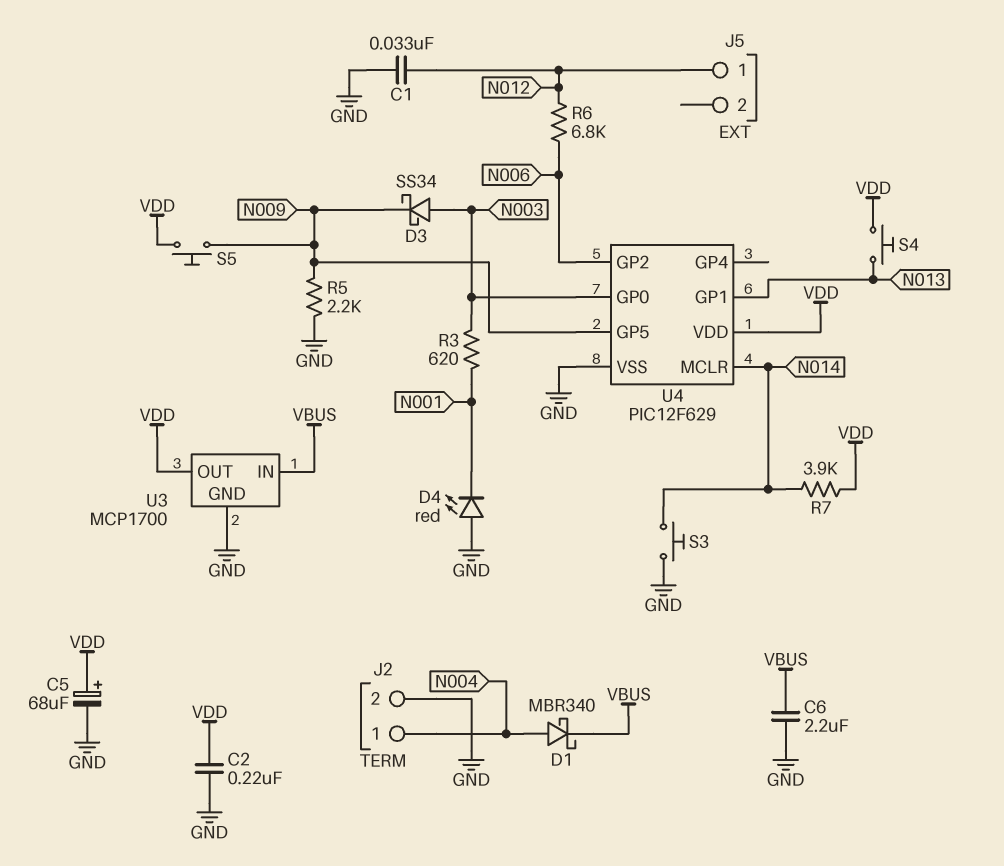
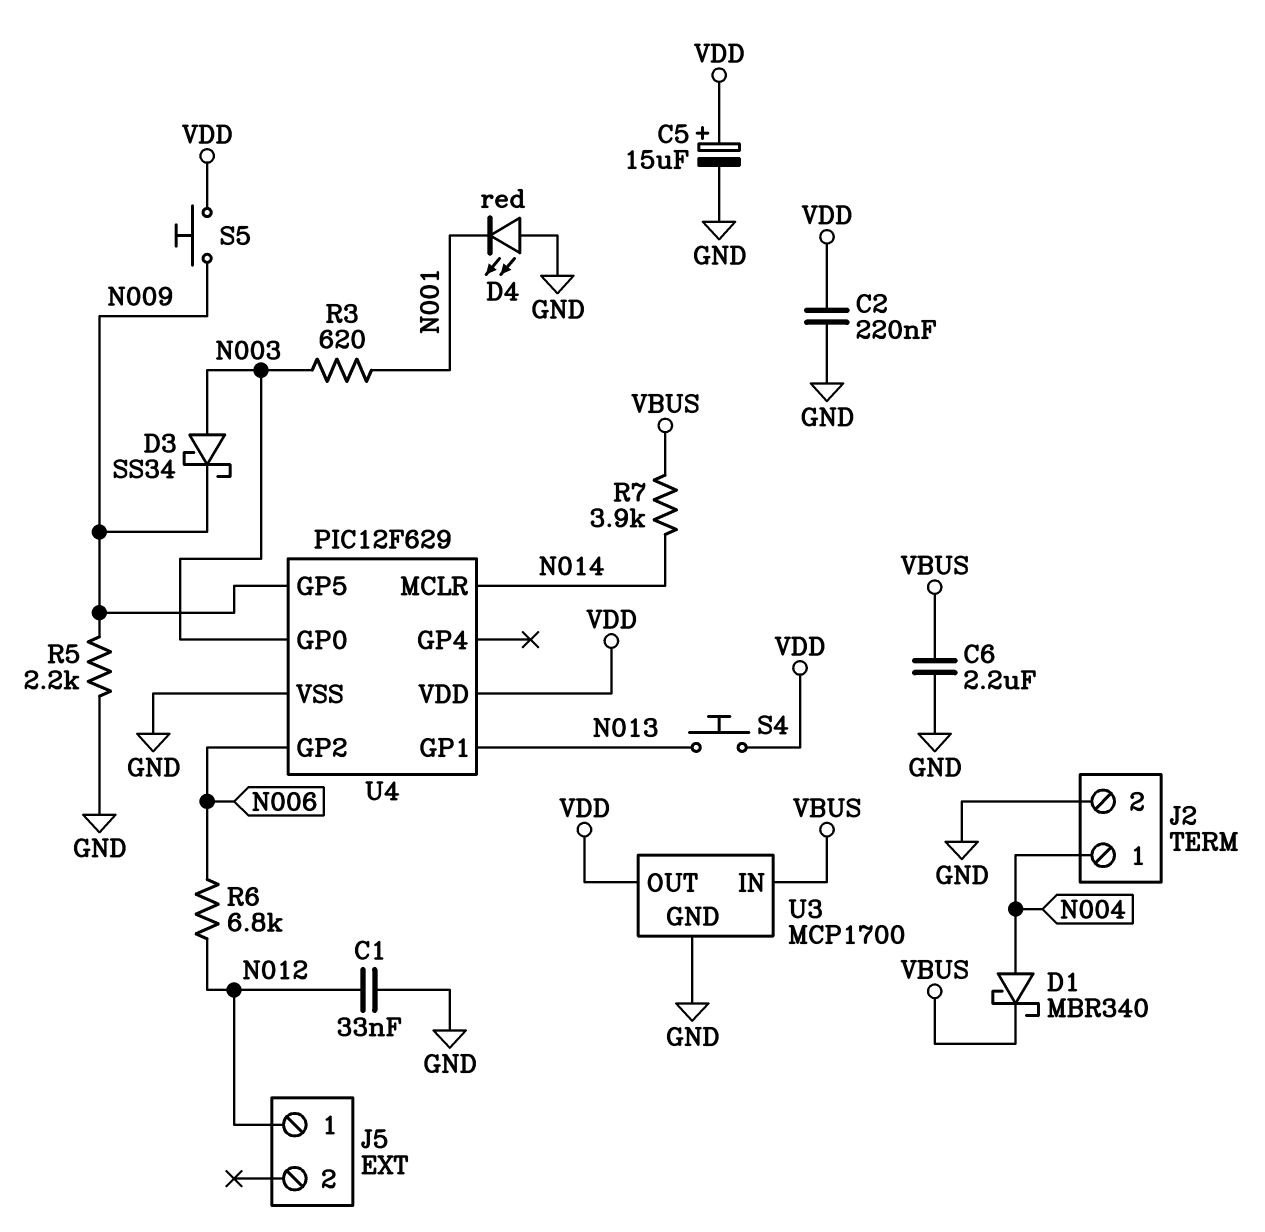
C5: 68uF (plus VDD, minus GND) -> 15uF (plus VDD, minus GND)
R7: 3.9k (N014, VDD) -> 3.9k (N014, VBUS)
S3: button (GND, N014) -> none

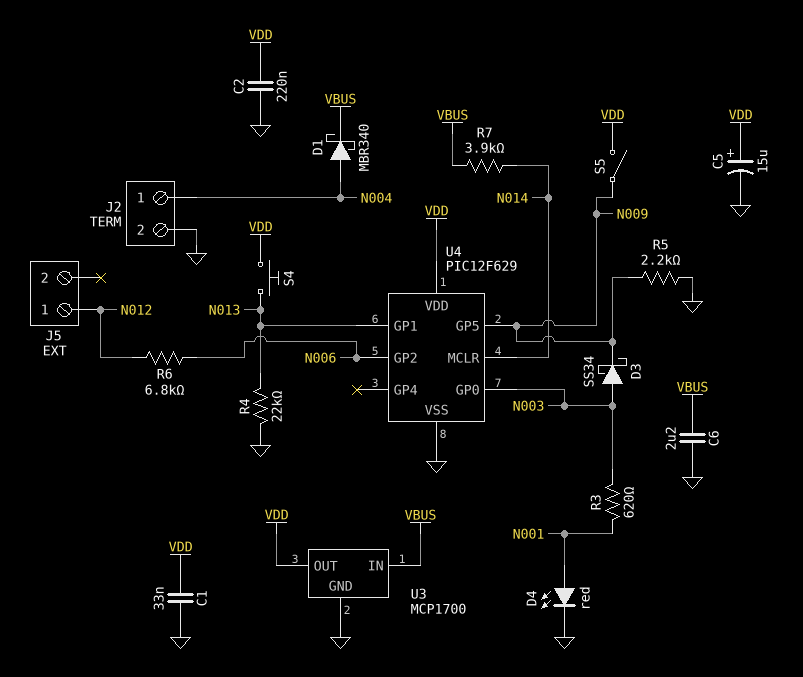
C1: 33nF (GND, N012) -> 33nF (GND, VDD)
D4: LED red (A GND, K N001) -> LED red (A N001, K GND)
R4: none -> 22k (GND, N013)
S5: button (N009, VDD) -> switch (N009, VDD)

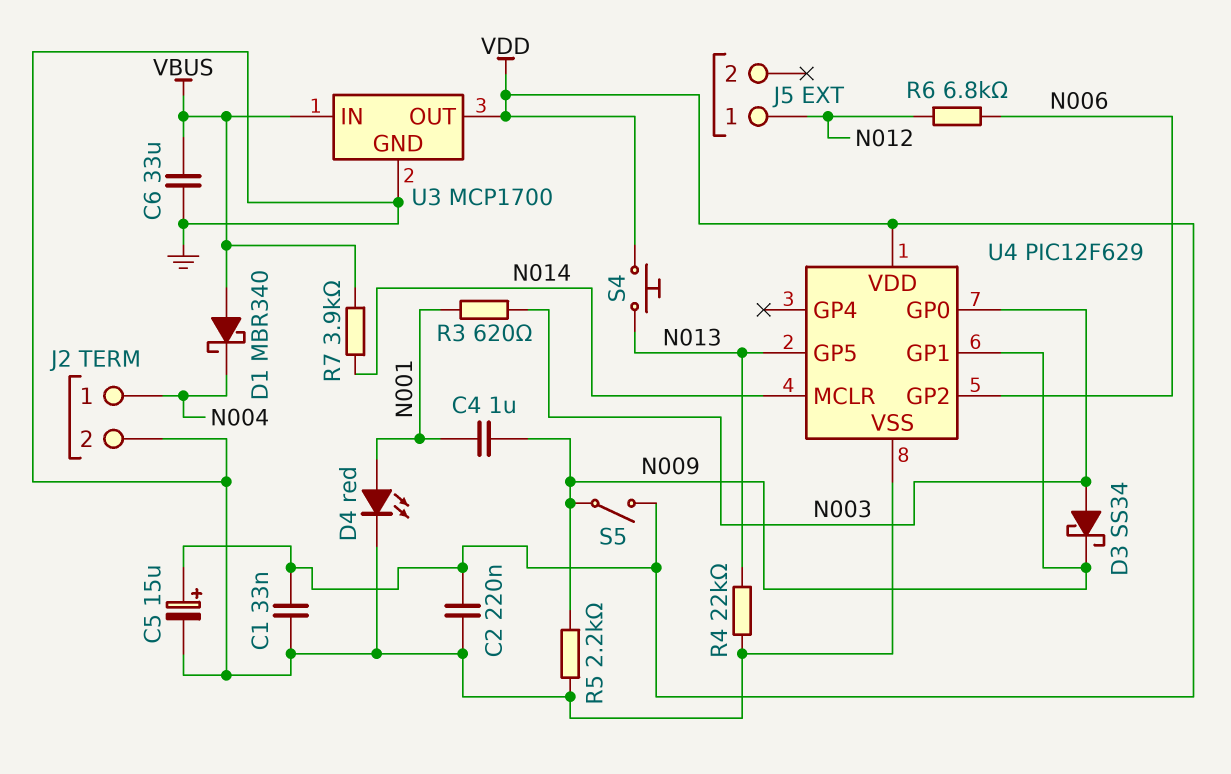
C4: none -> 1uF (N001, N009)
C6: 2.2uF (GND, VBUS) -> 33uF (GND, VBUS)
D1: schottky MBR340 (A N004, K VBUS) -> schottky MBR340 (A VBUS, K N004)
U4 pin GP1: N013 -> N009
U4 pin GP5: N009 -> N013

